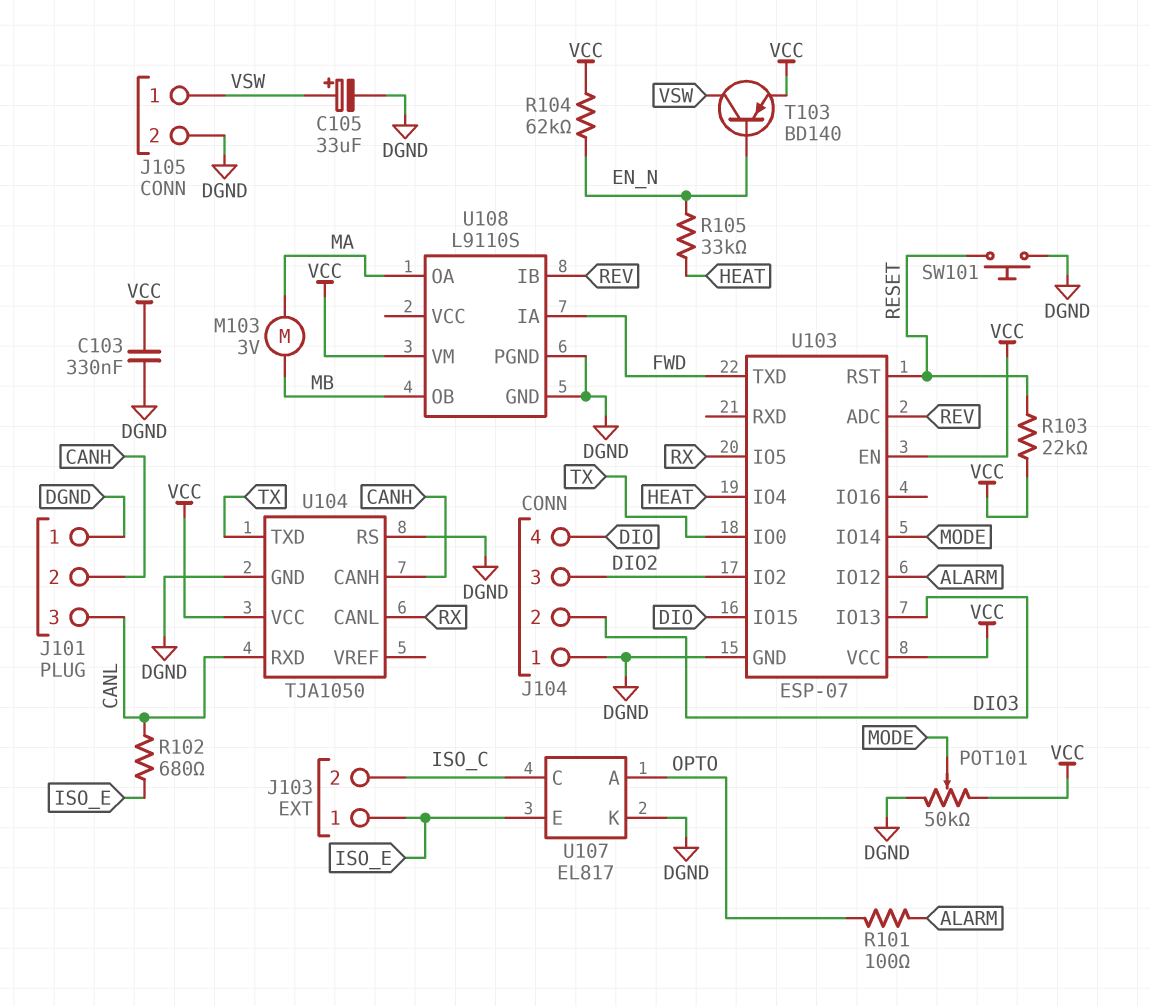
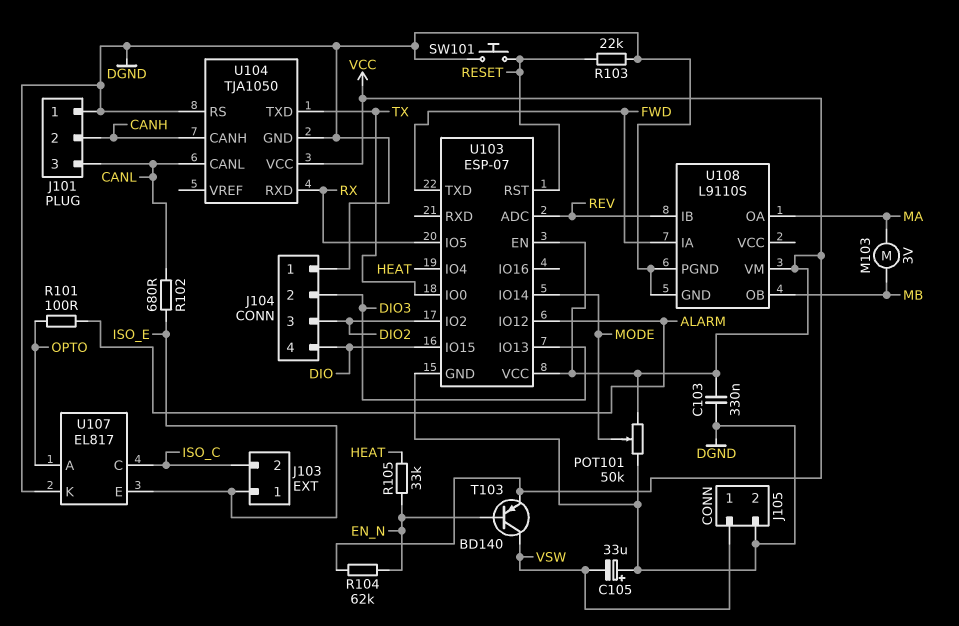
C105: 33uF (plus VSW, minus DGND) -> 33uF (plus DGND, minus VSW)
R103: 22k (RESET, VCC) -> 22k (DGND, RESET)
U104 pin CANL: RX -> CANL
U104 pin RXD: CANL -> RX

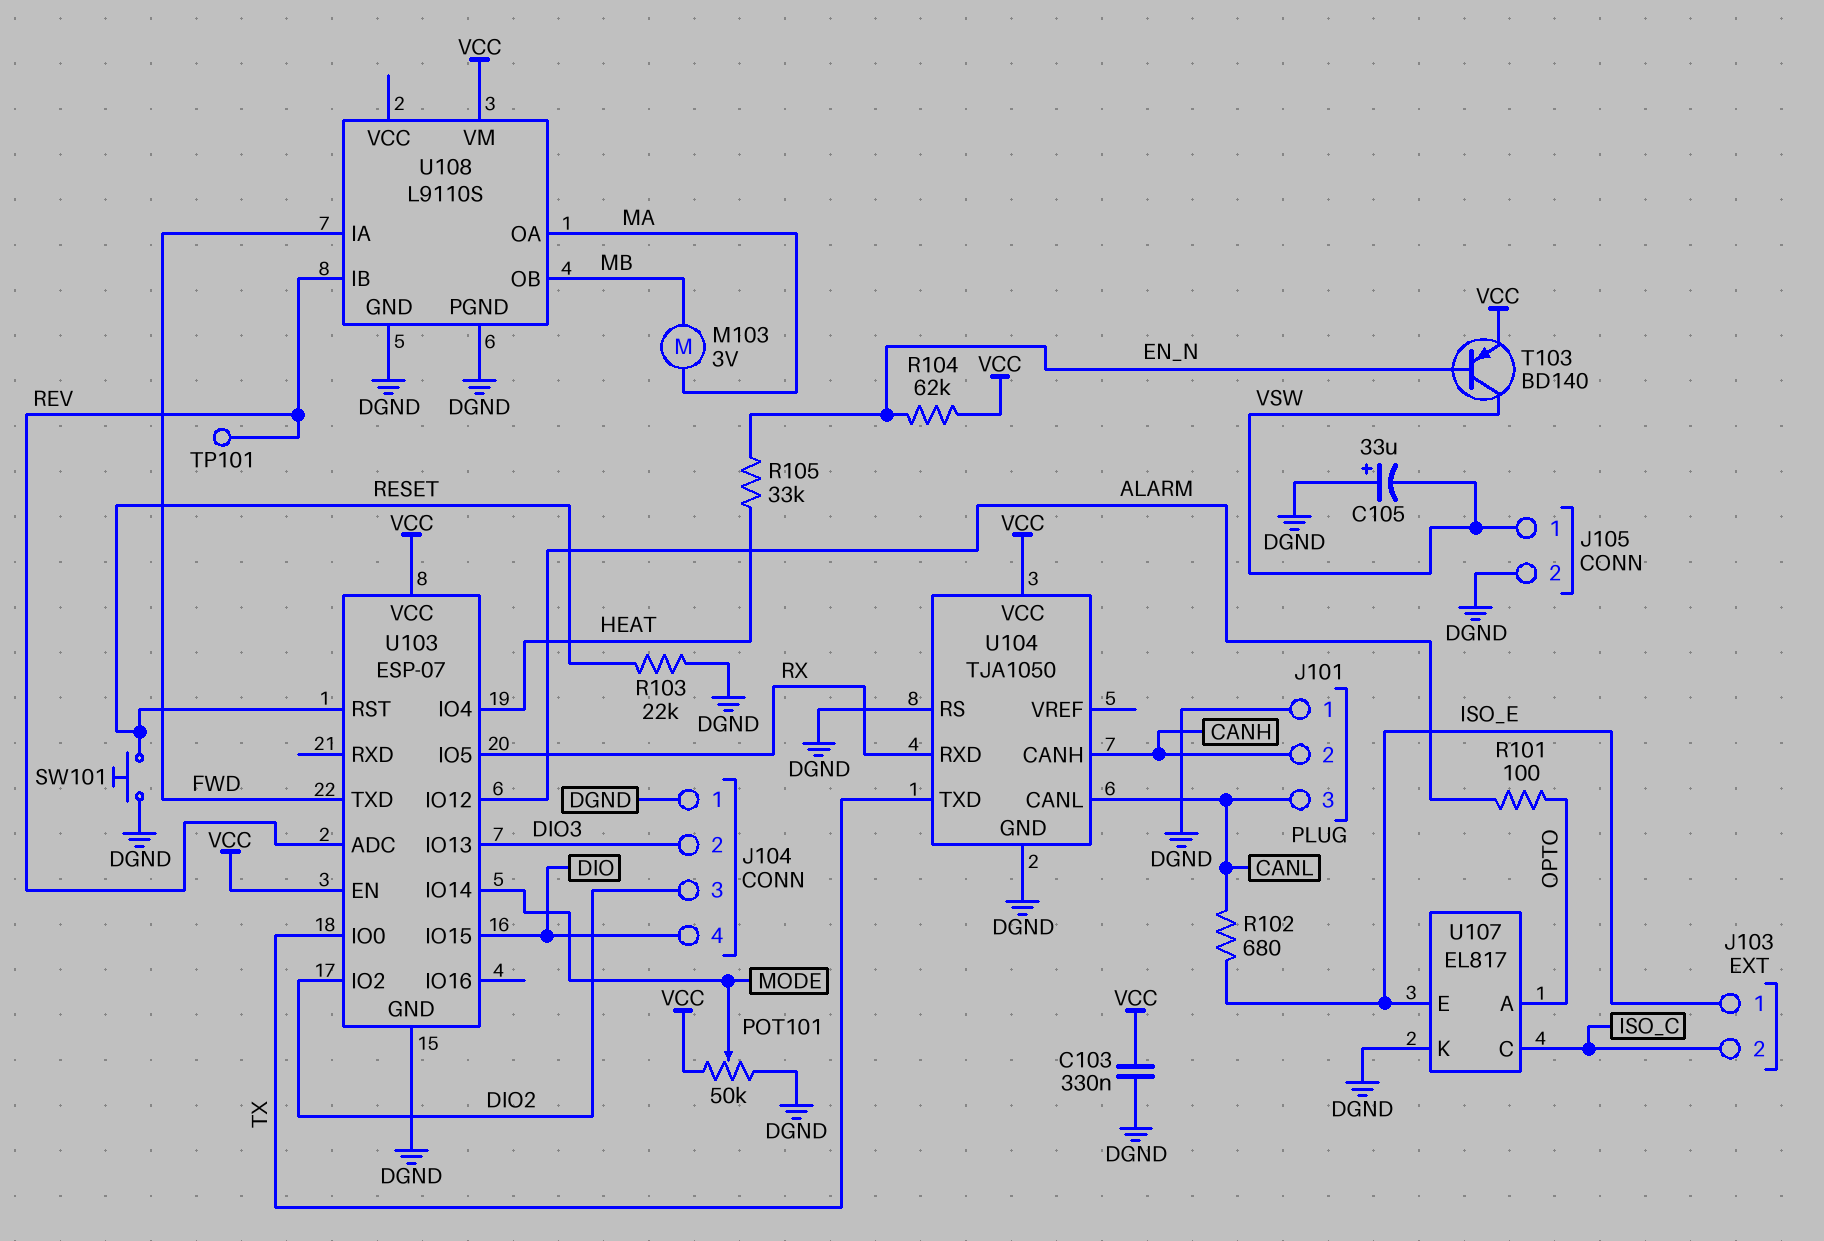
TP101: none -> test point (REV)

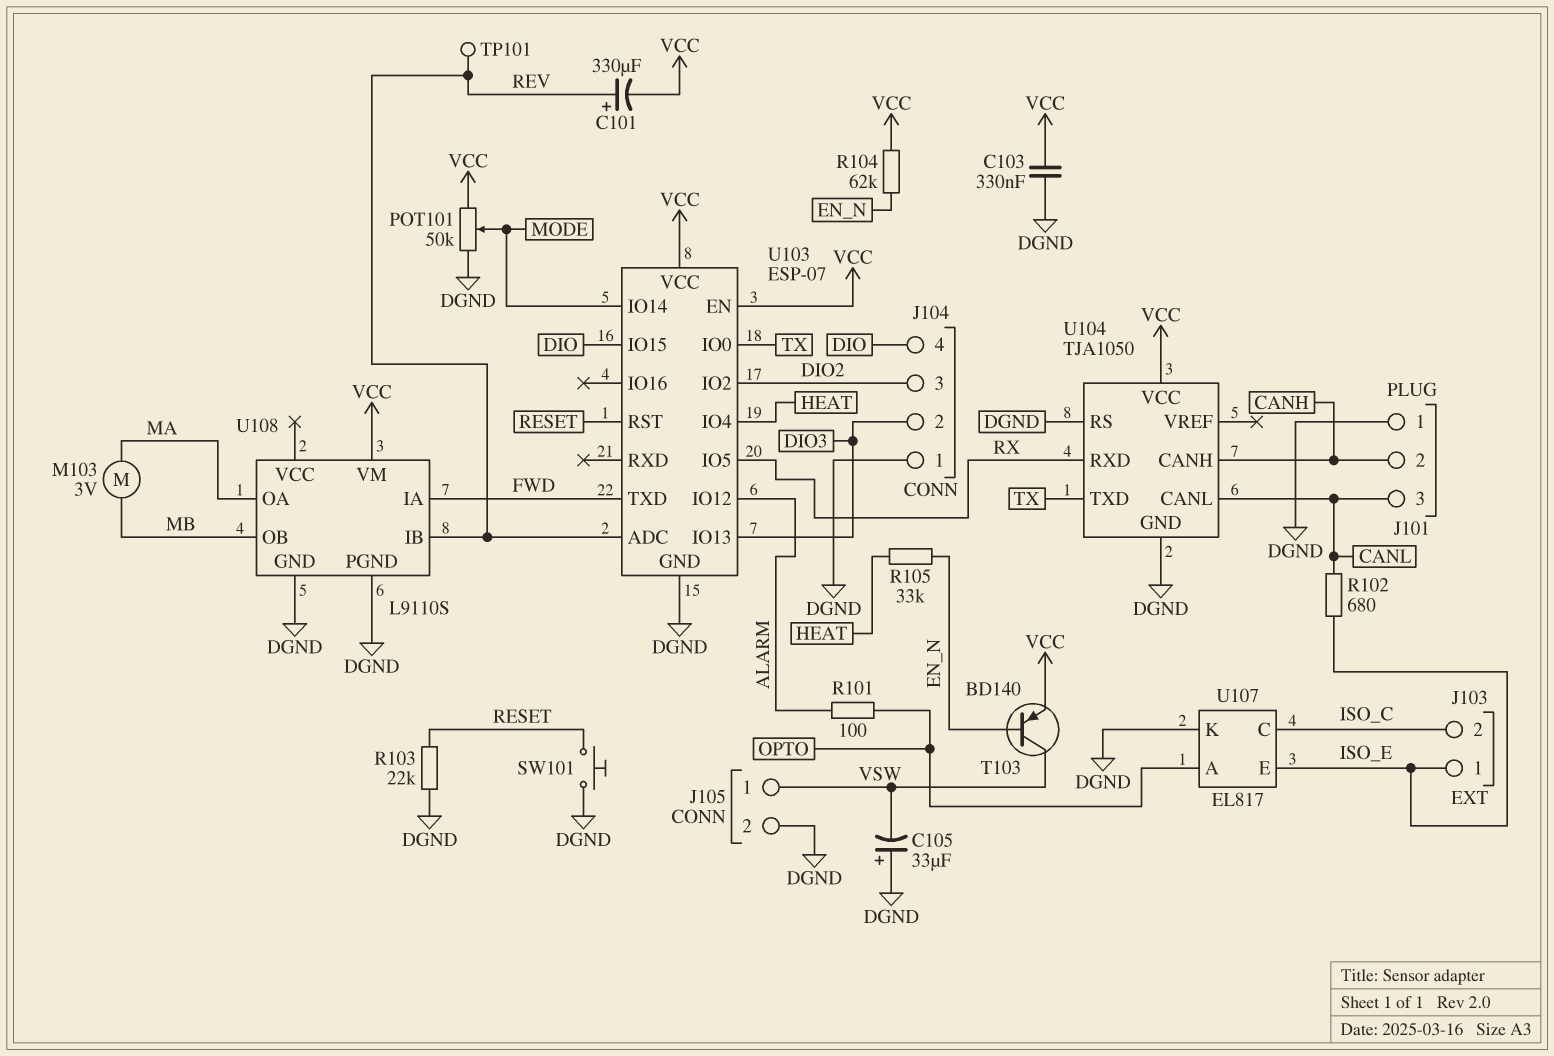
C101: none -> 330uF (plus REV, minus VCC)

